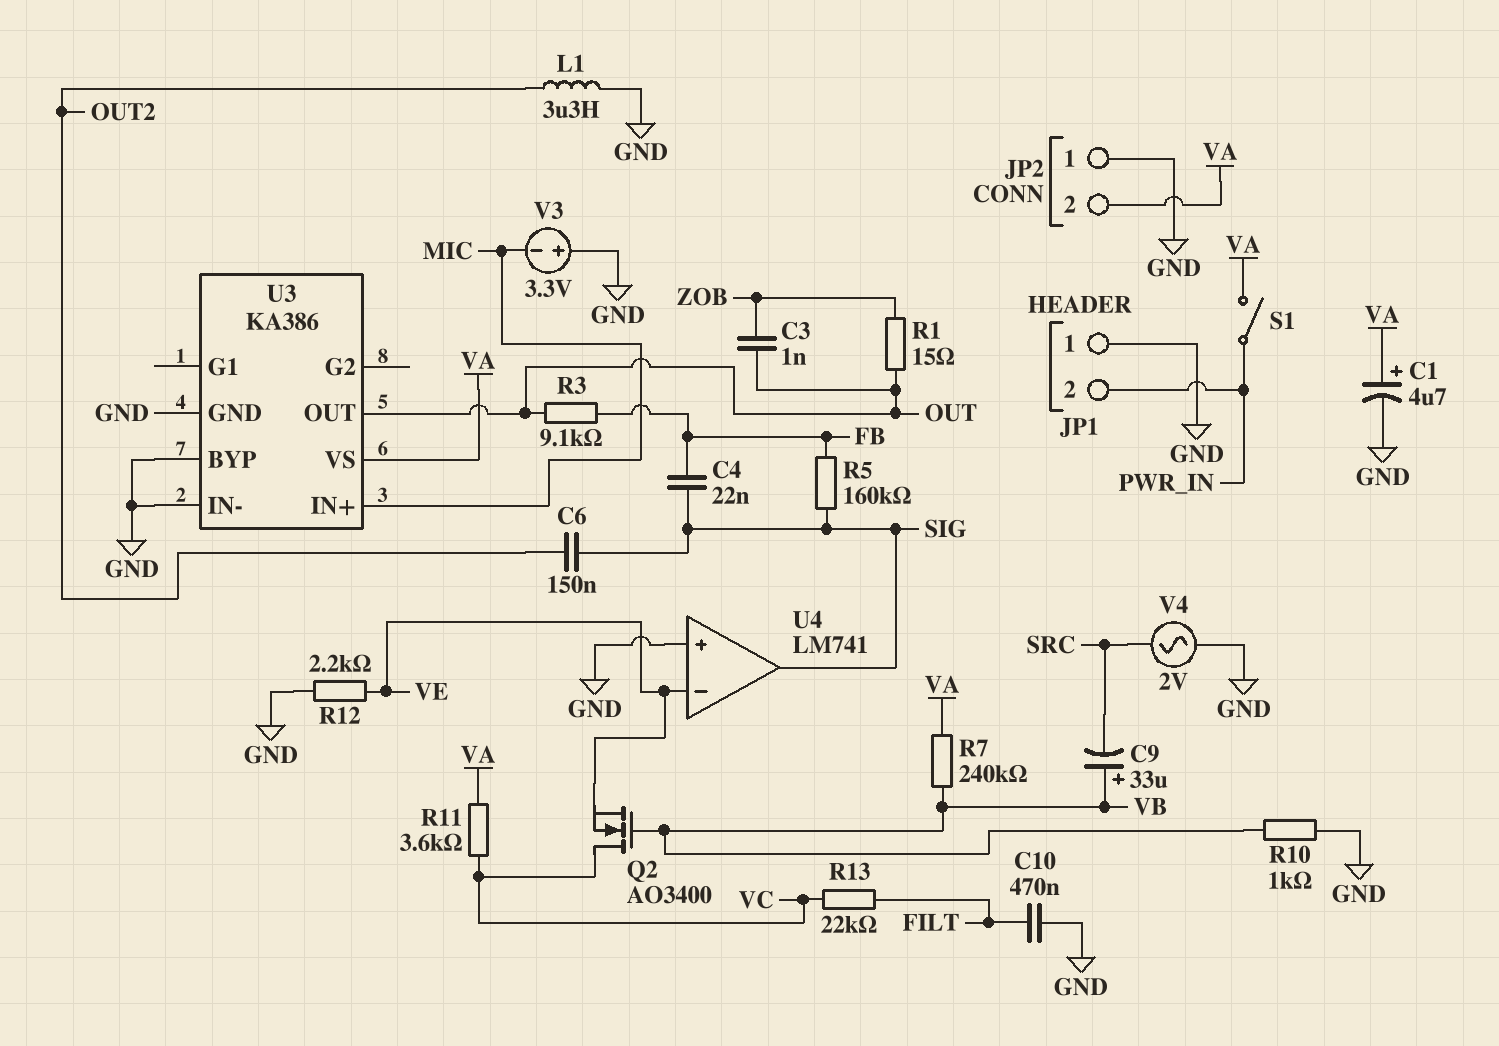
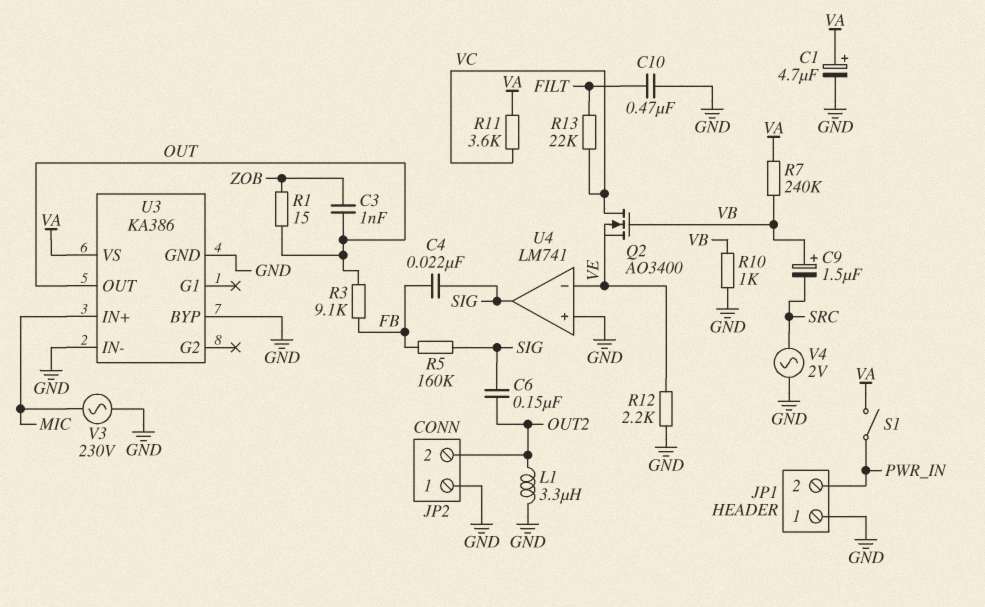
C9: 33uF (plus VB, minus SRC) -> 1.5uF (plus VB, minus SRC)
JP2 pin 2: VA -> OUT2
V3: 3.3V (plus GND, minus MIC) -> AC 230V (GND, MIC)

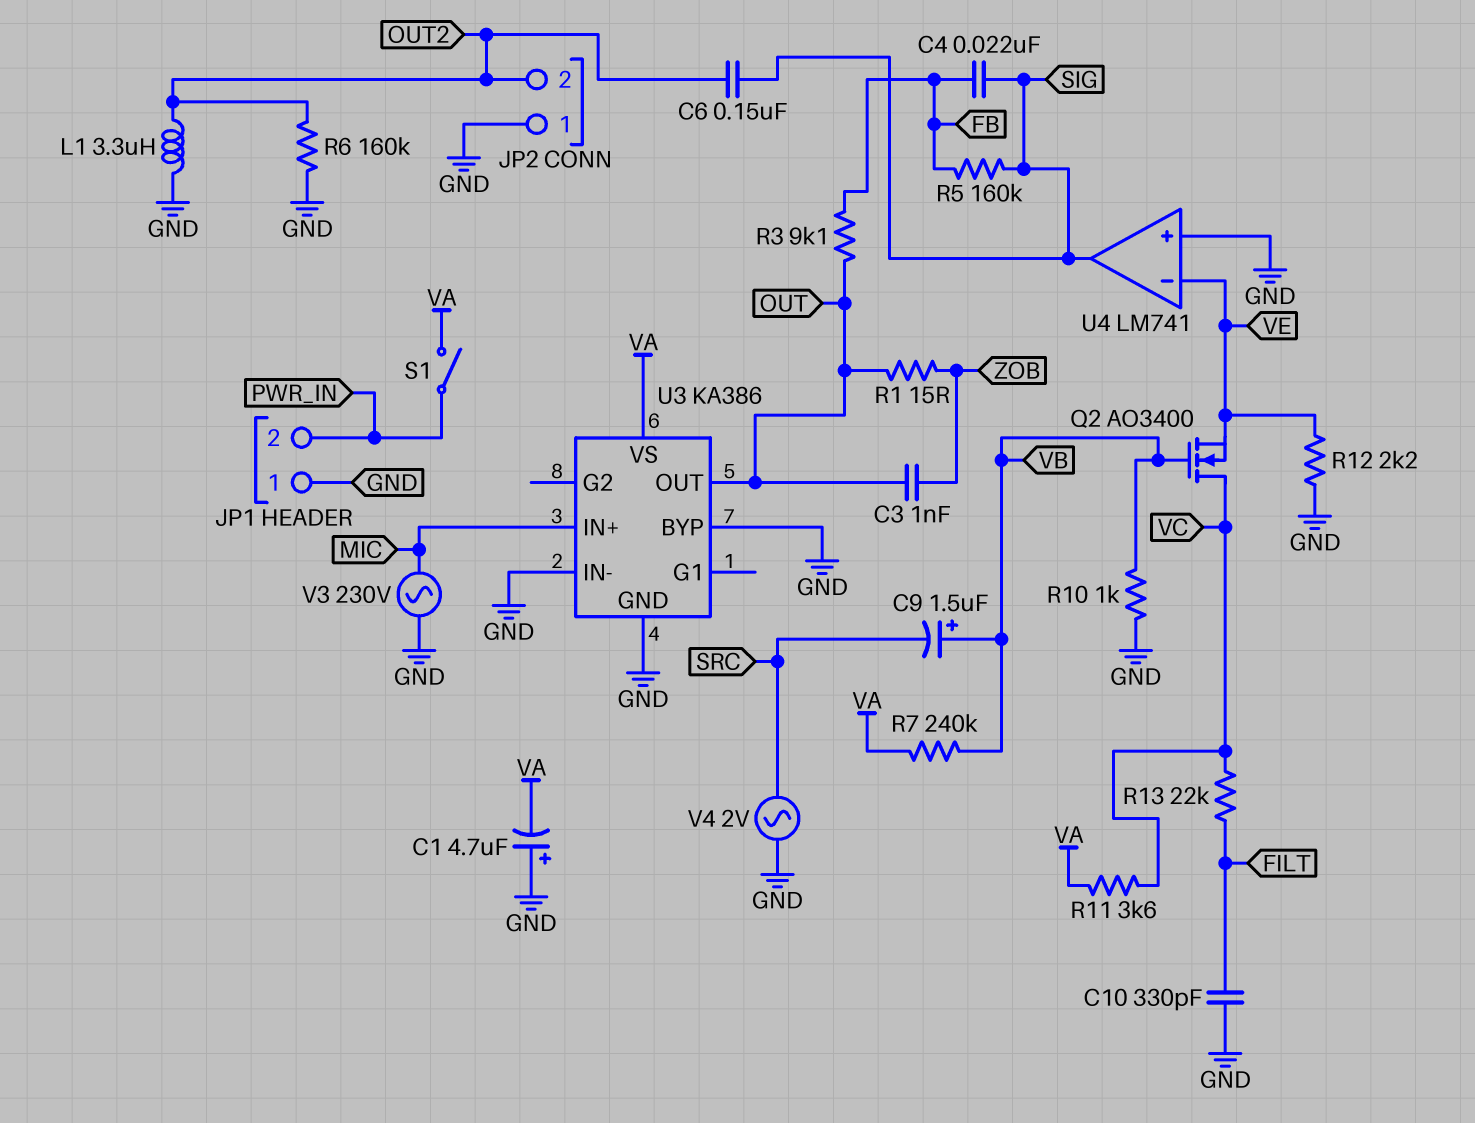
C1: 4.7uF (plus VA, minus GND) -> 4.7uF (plus GND, minus VA)
C10: 470nF (FILT, GND) -> 330pF (FILT, GND)
R6: none -> 160k (GND, OUT2)

